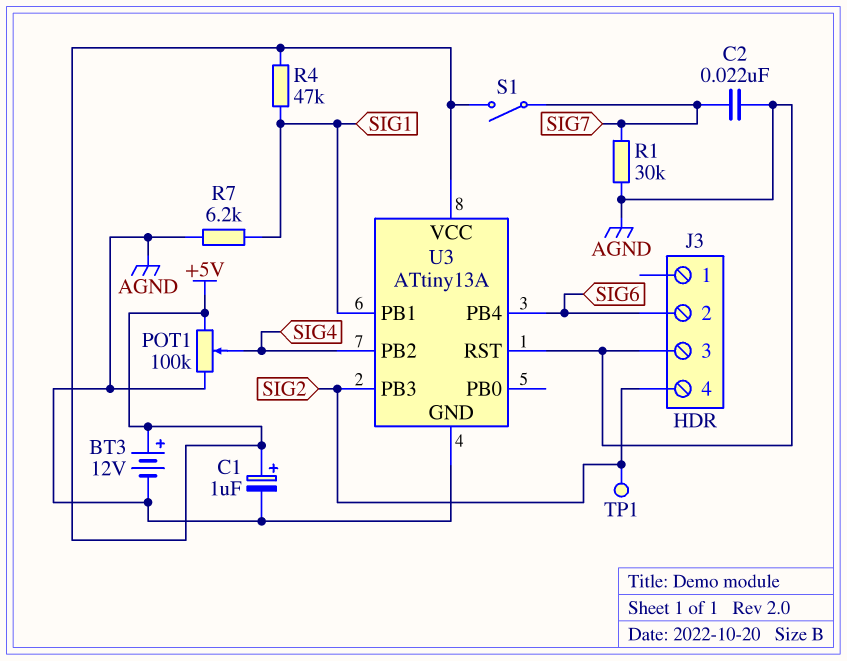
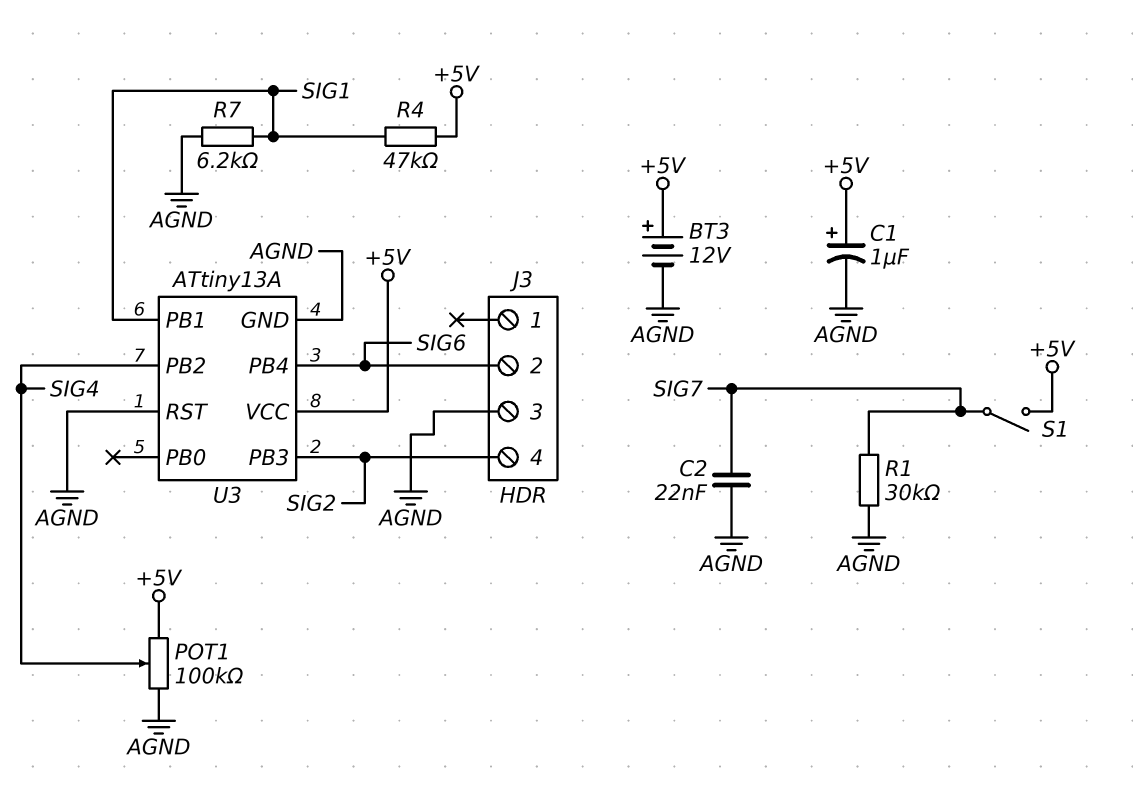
TP1: test point (SIG2) -> none

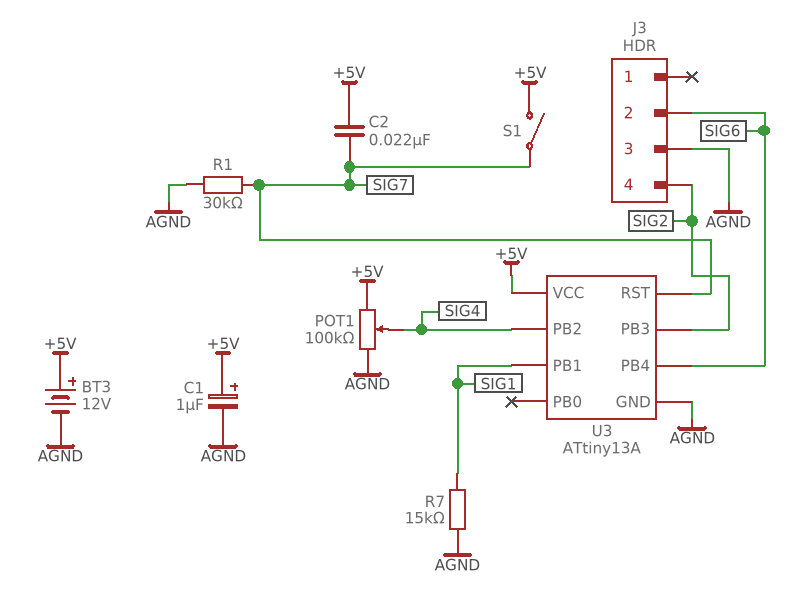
C2: 22nF (AGND, SIG7) -> 22nF (+5V, SIG7)
R4: 47k (+5V, SIG1) -> none
R7: 6.2k (AGND, SIG1) -> 15k (AGND, SIG1)
U3 pin RST: AGND -> SIG7

